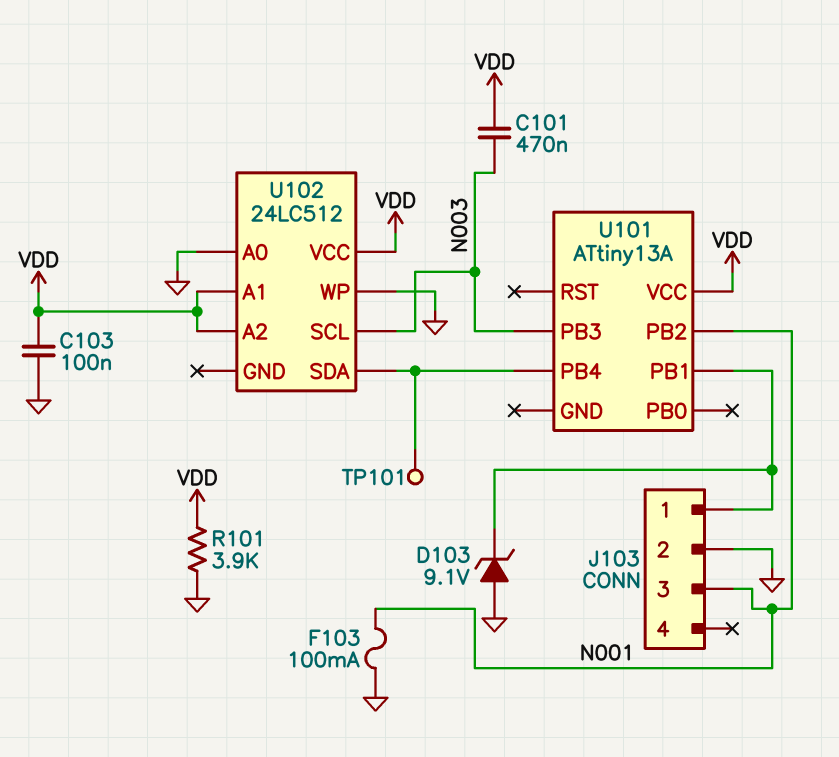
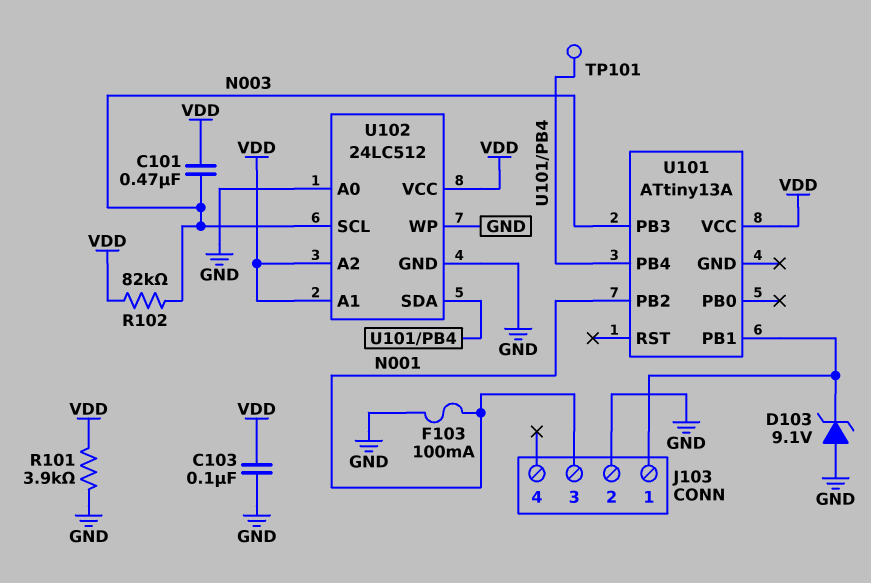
R102: none -> 82k (N003, VDD)
U102 pin GND: none -> GND

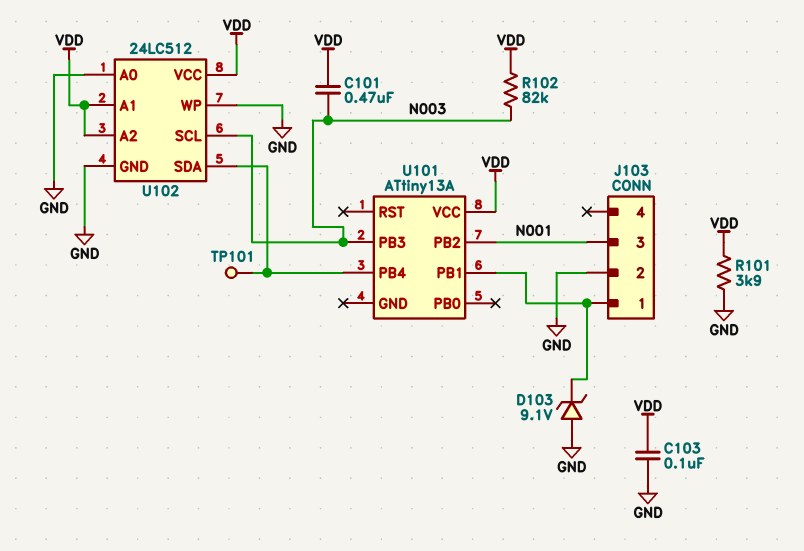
F103: 100mA (GND, N001) -> none

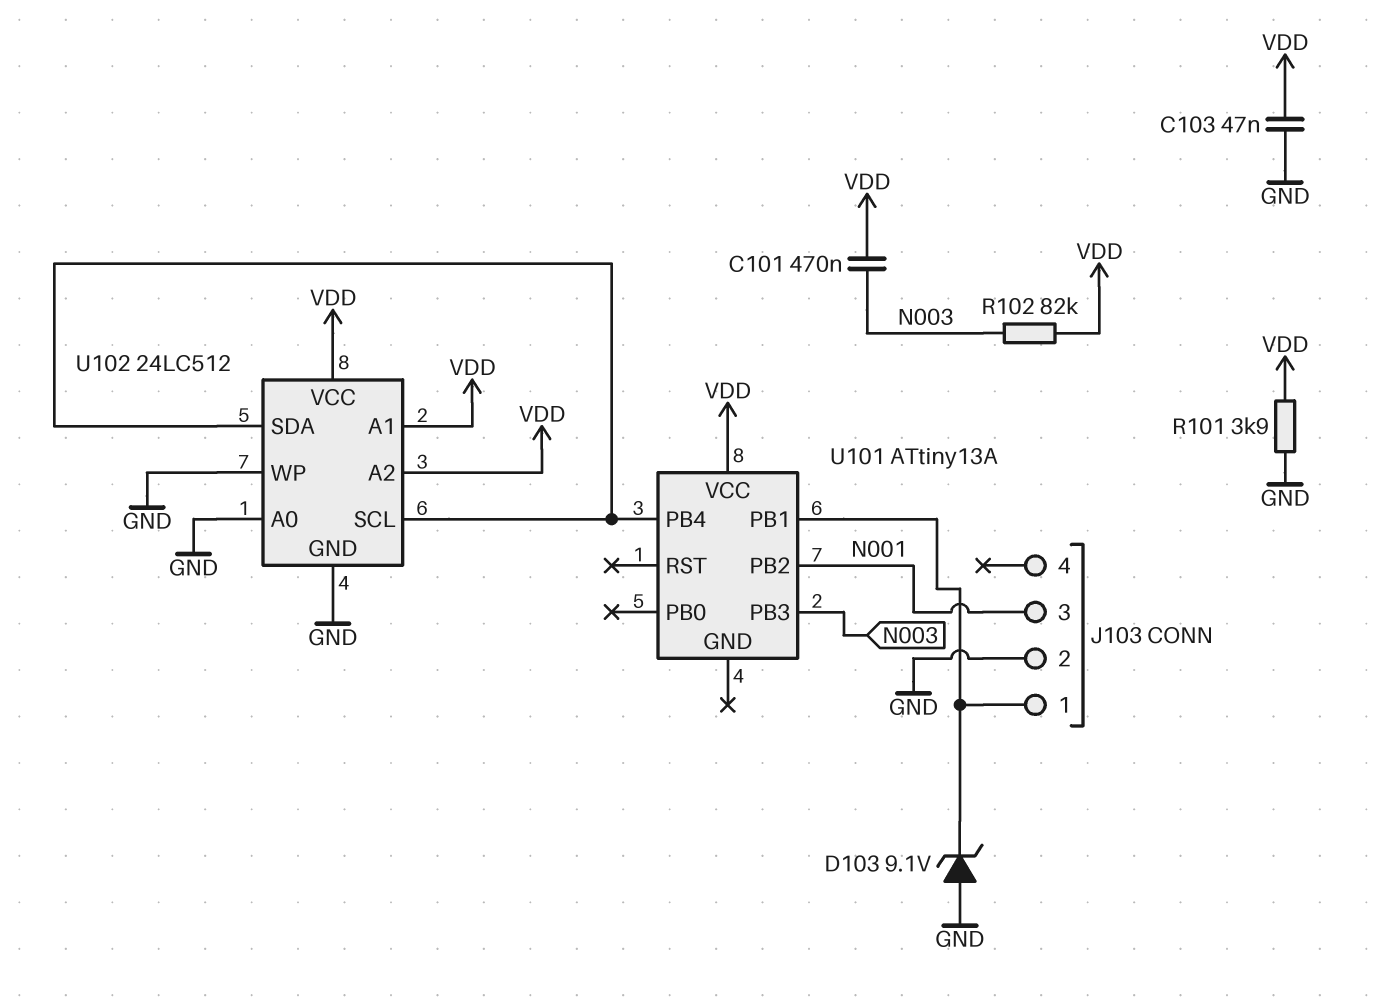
C103: 100nF (GND, VDD) -> 47nF (GND, VDD)
TP101: test point (U101/PB4) -> none
U102 pin SCL: N003 -> U101/PB4

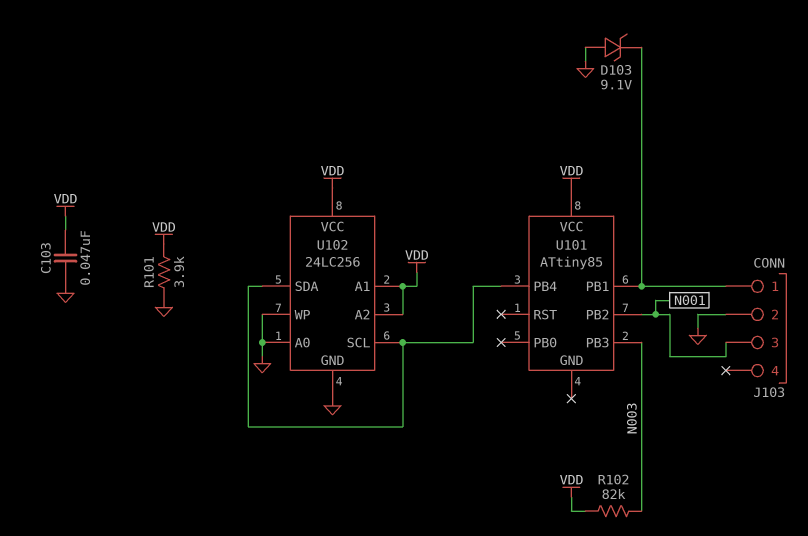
C101: 470nF (N003, VDD) -> none
U101: ATtiny13A -> ATtiny85
U102: 24LC512 -> 24LC256

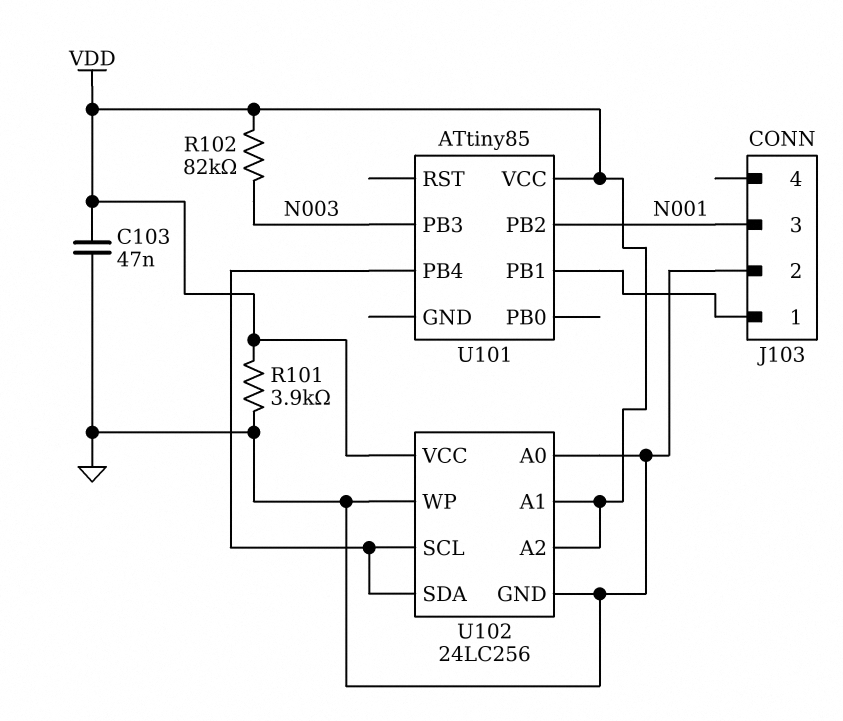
D103: zener 9.1V (A GND, K J103/1) -> none

